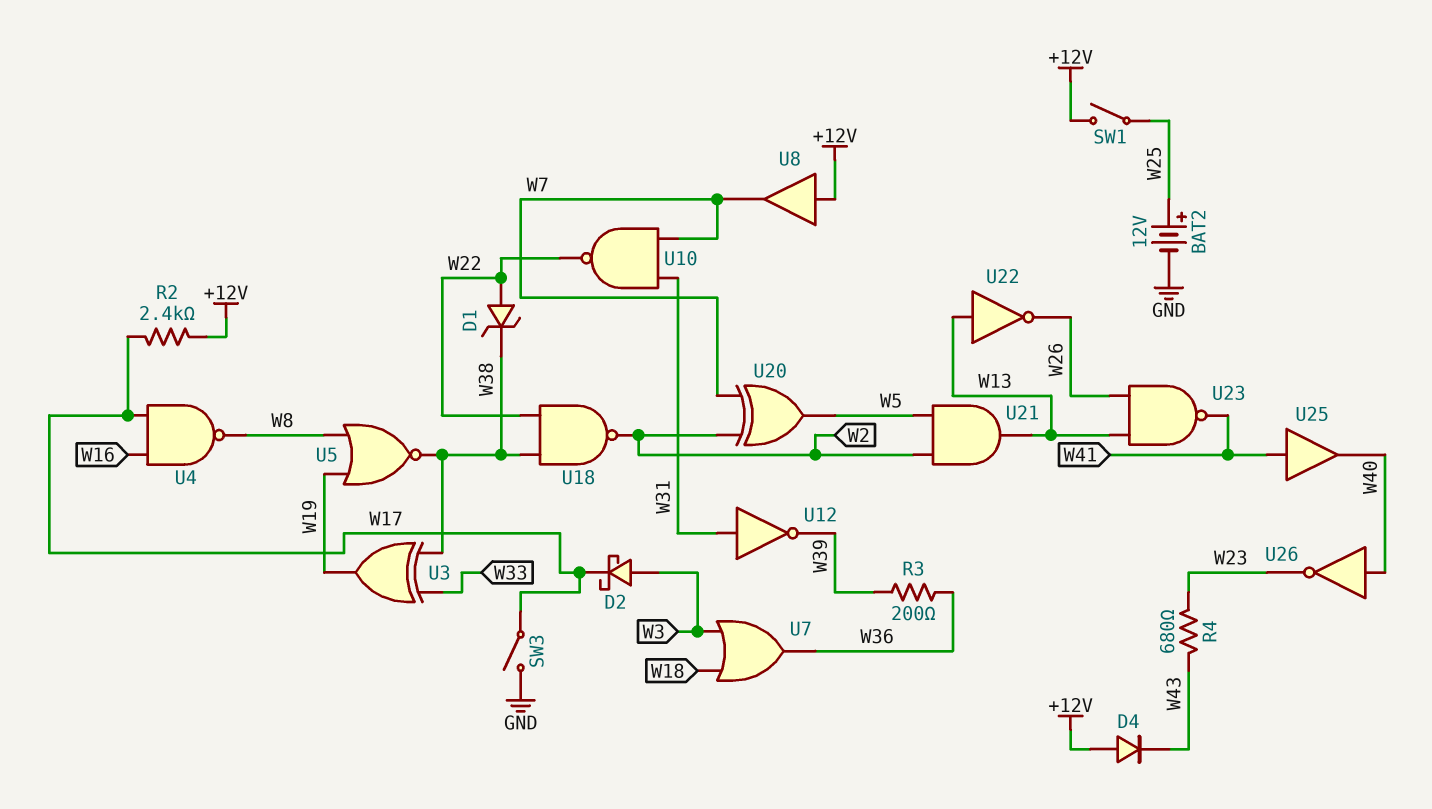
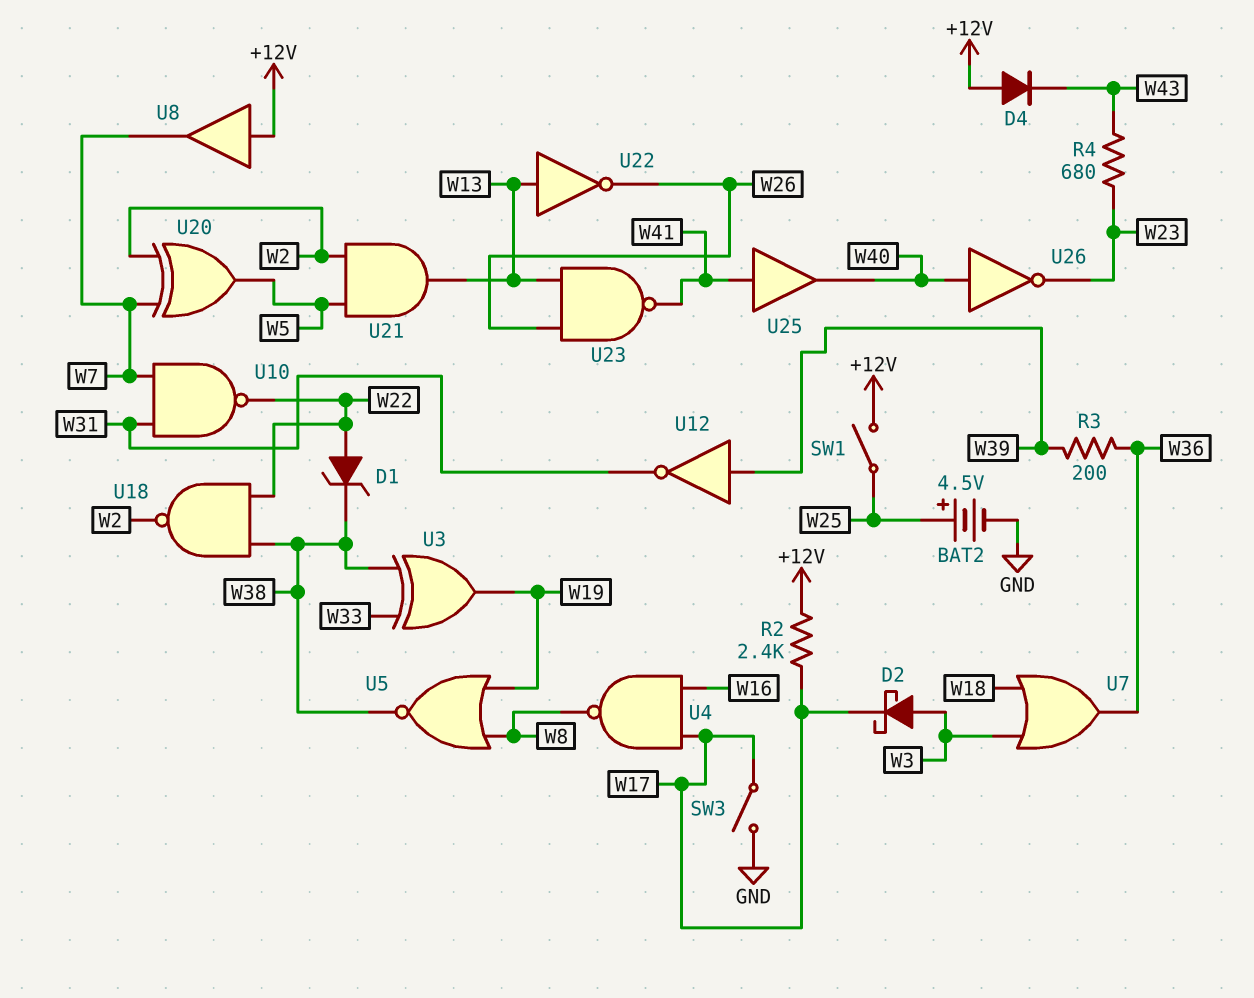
BAT2: 12V (plus W25, minus GND) -> 4.5V (plus W25, minus GND)
U12: NOT (in W31, out W39) -> NOT (in W39, out W31)

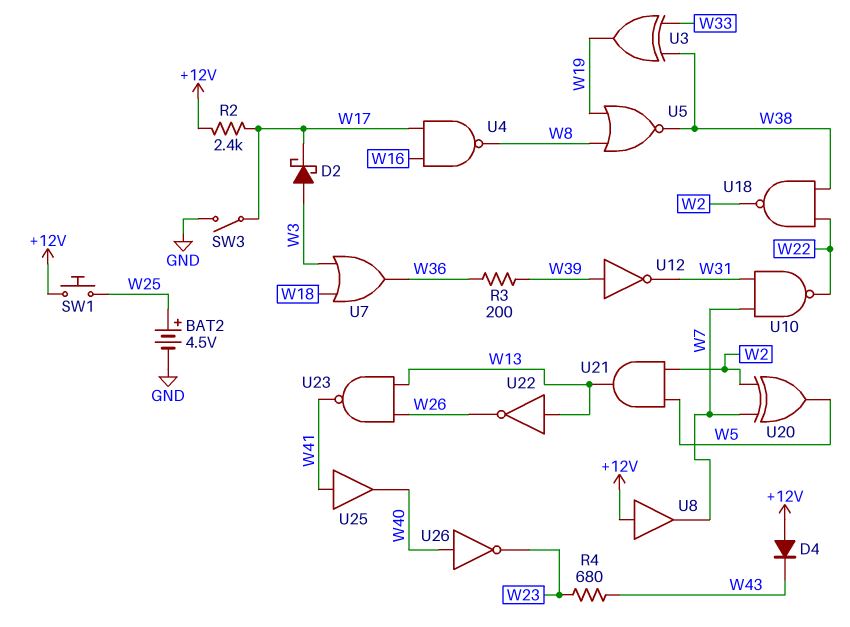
D1: zener (A W22, K W38) -> none
SW1: switch (+12V, W25) -> button (+12V, W25)

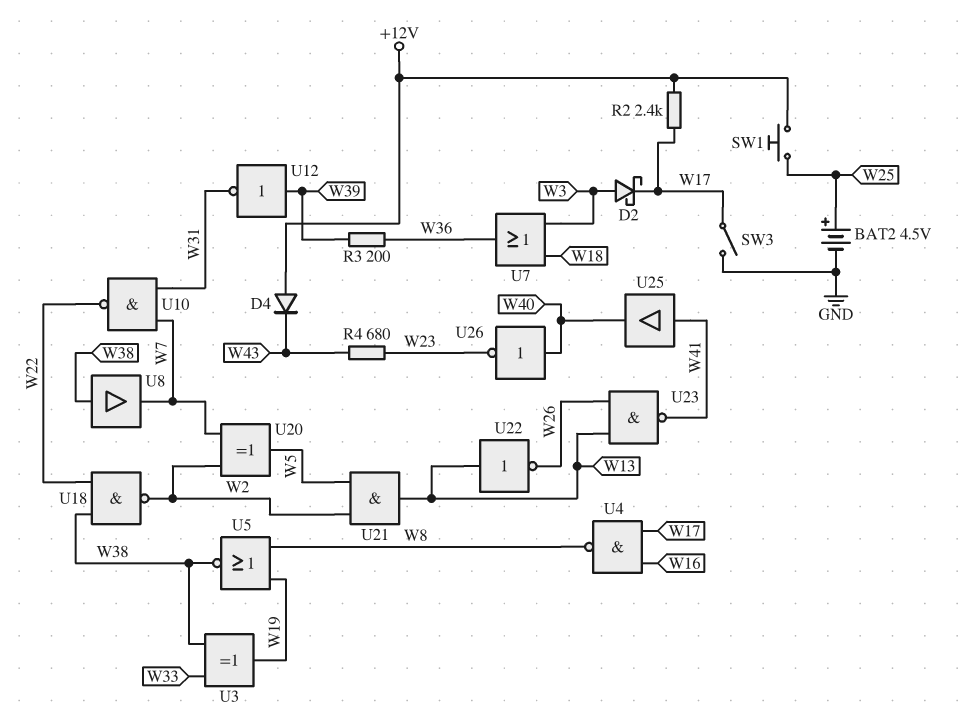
U8: buffer (in +12V, out W7) -> buffer (in W38, out W7)

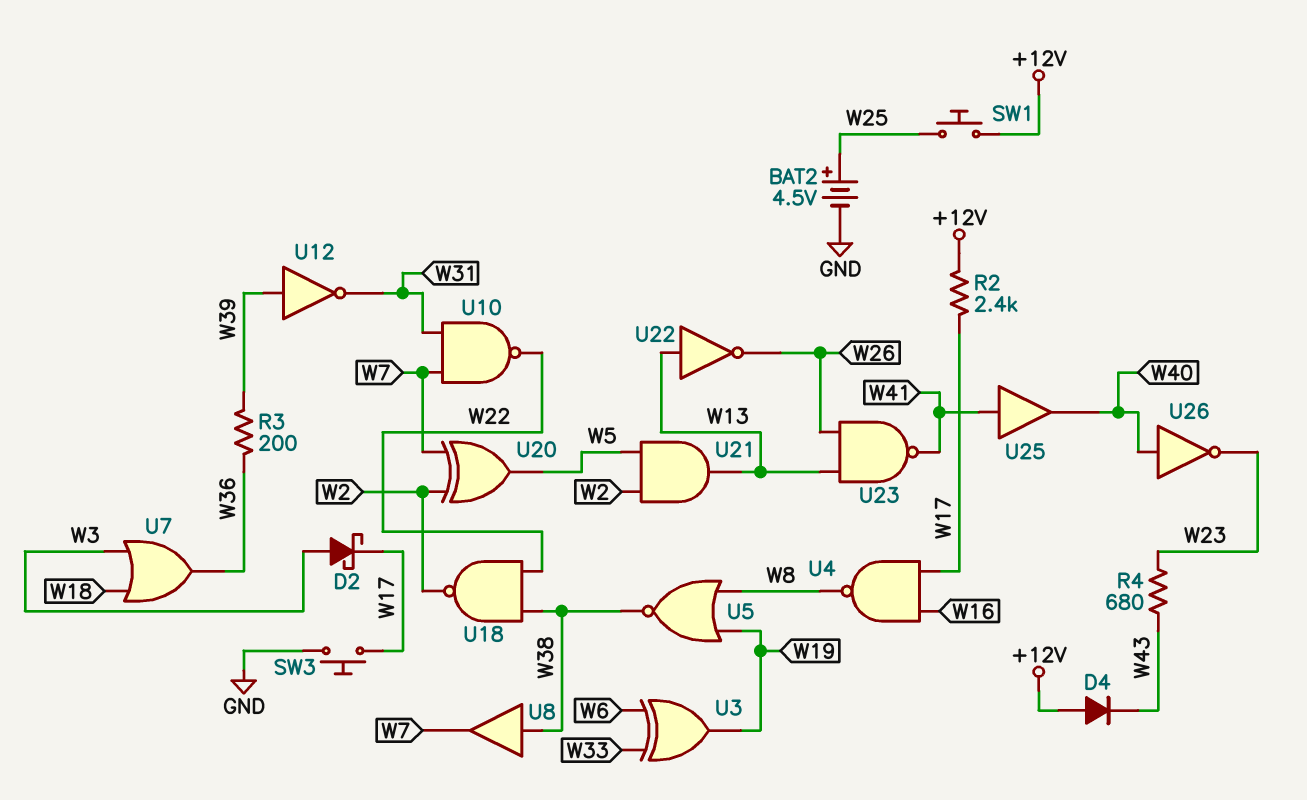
SW3: switch (GND, W17) -> button (GND, W17)
U3: XOR (in W33, in W38, out W19) -> XOR (in W6, in W33, out W19)

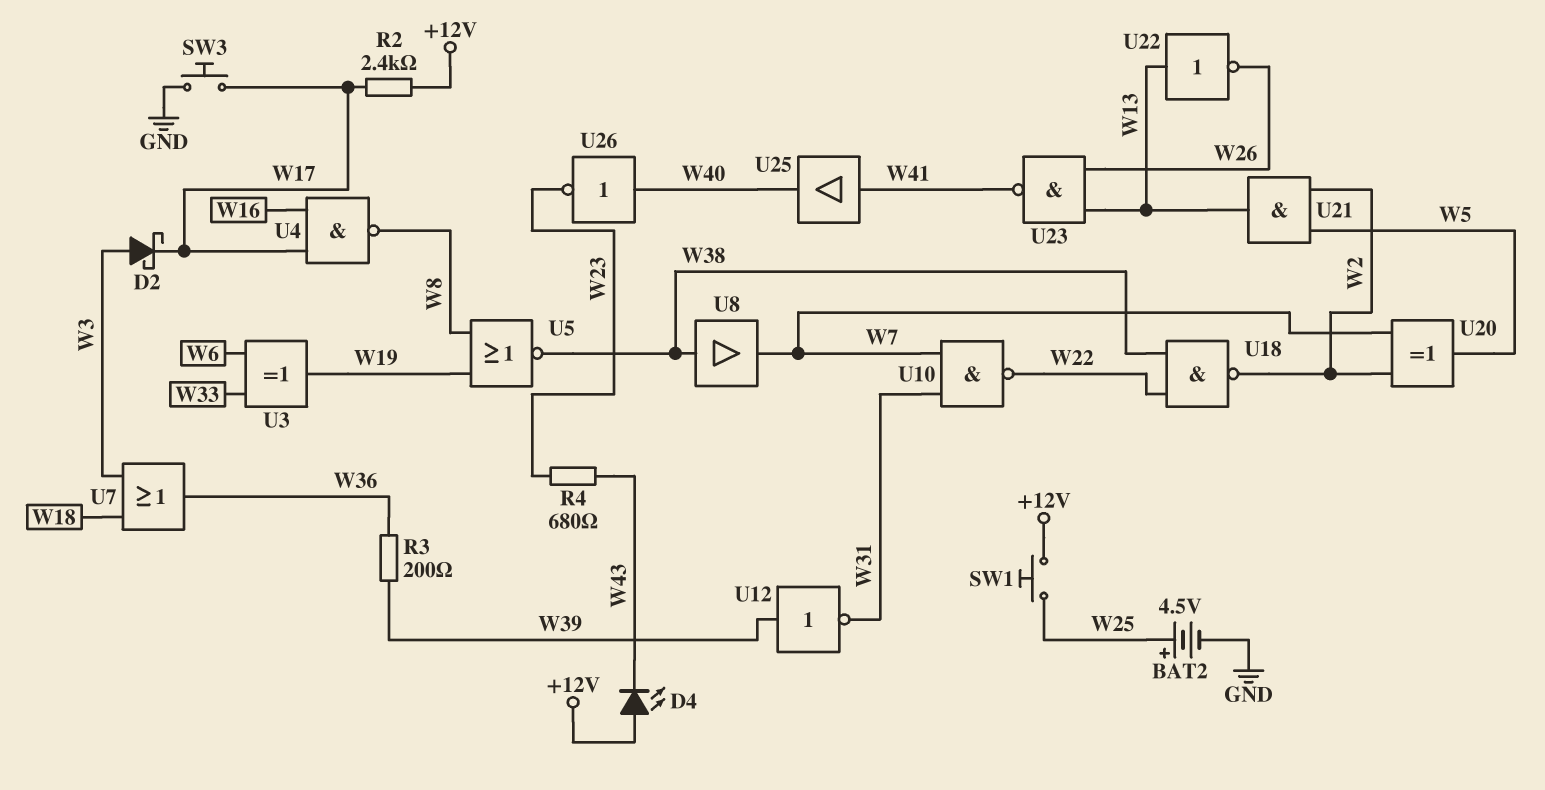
D4: diode (A +12V, K W43) -> LED (A +12V, K W43)

